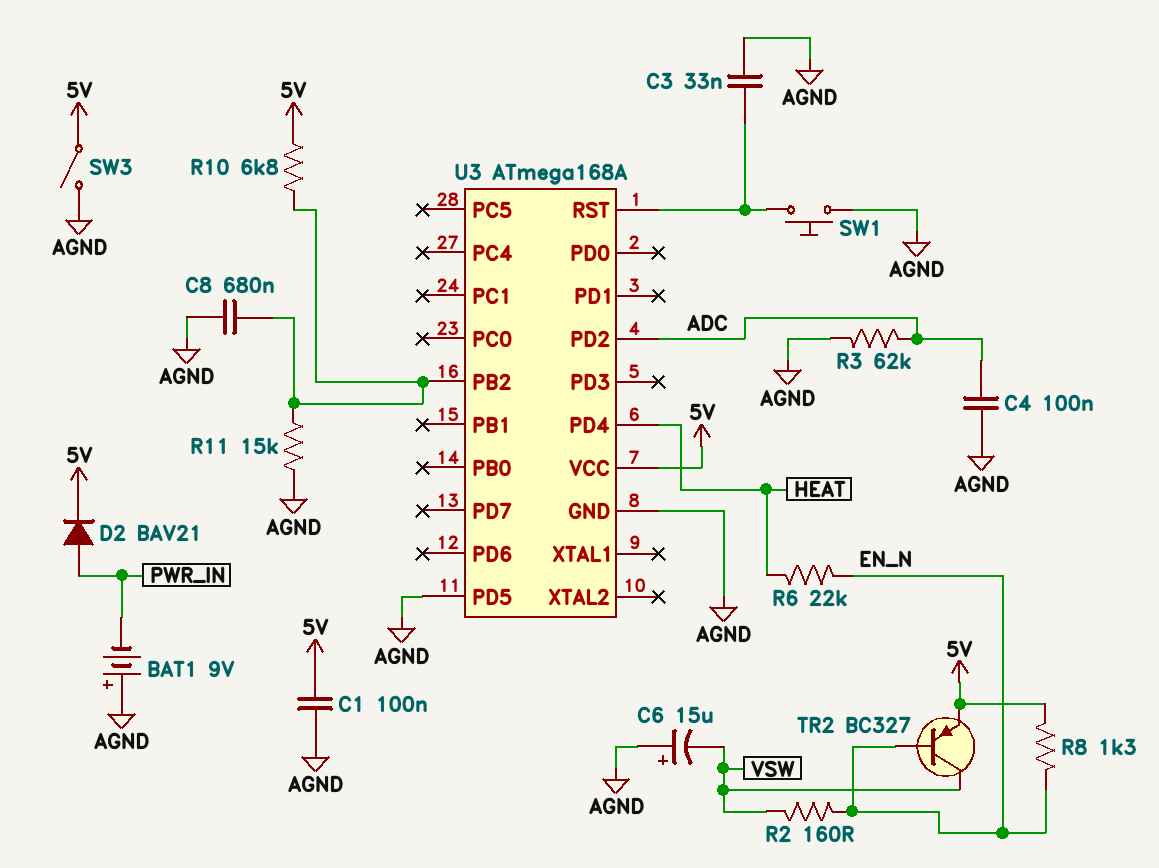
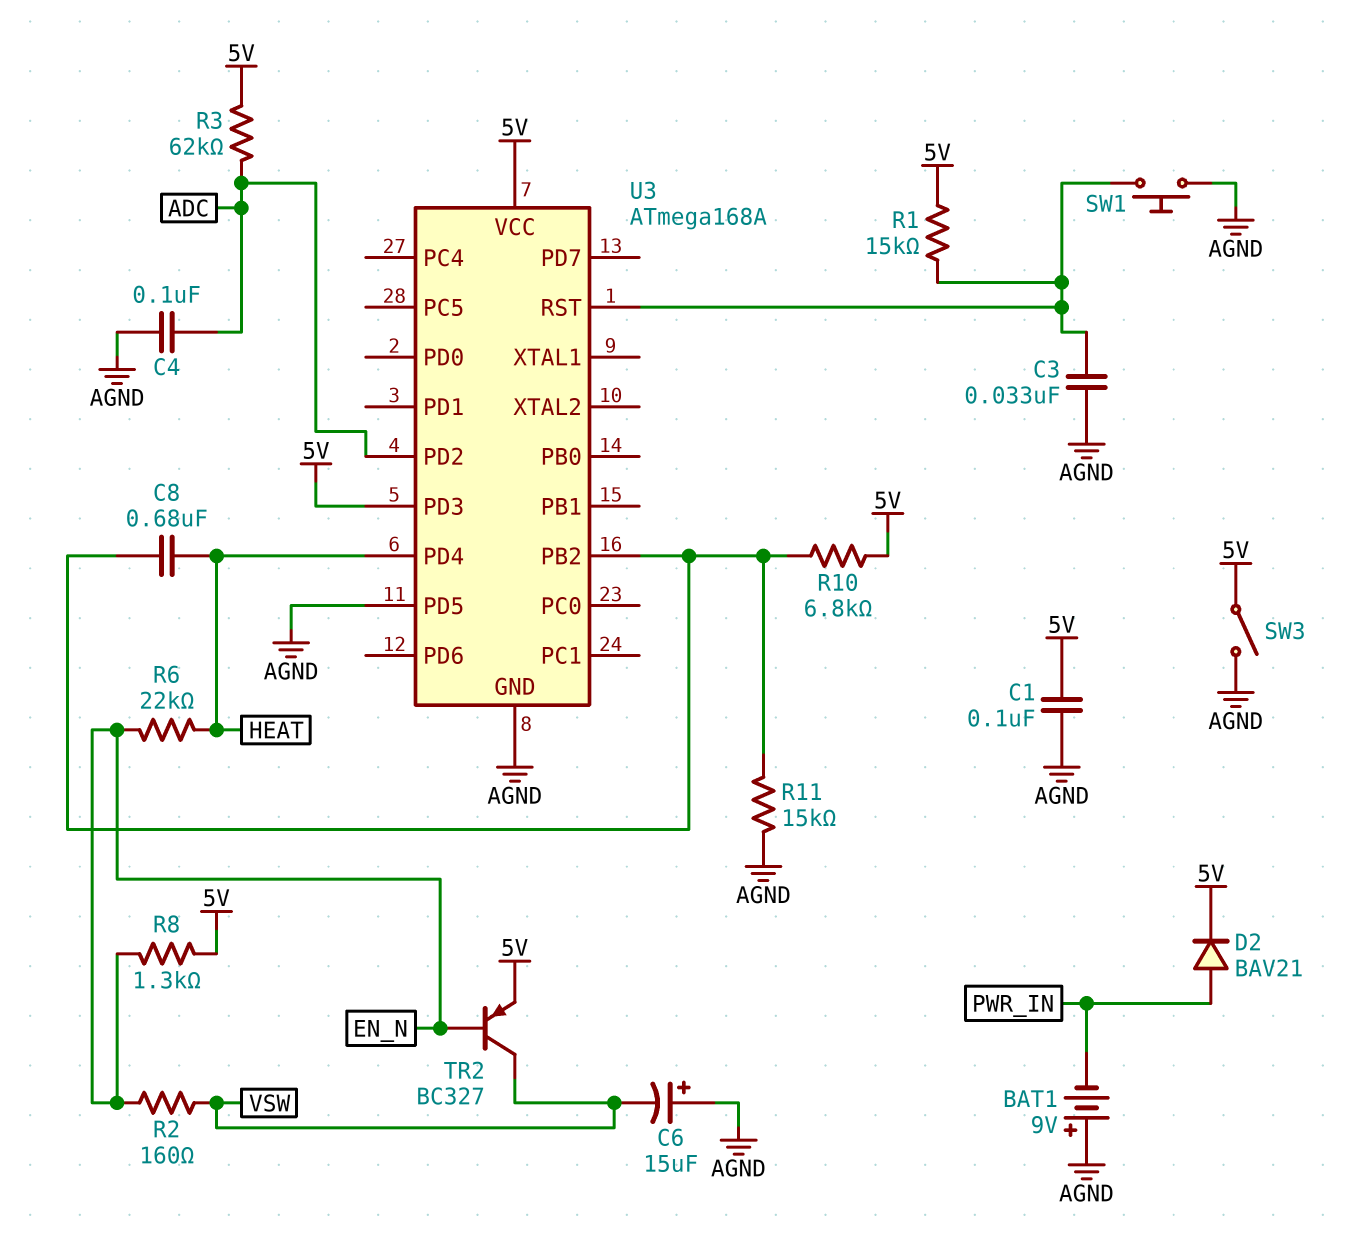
C8: 680nF (AGND, U3/PB2) -> 680nF (HEAT, U3/PB2)
R1: none -> 15k (5V, U3/RST)
R3: 62k (ADC, AGND) -> 62k (5V, ADC)
U3 pin PD3: none -> 5V

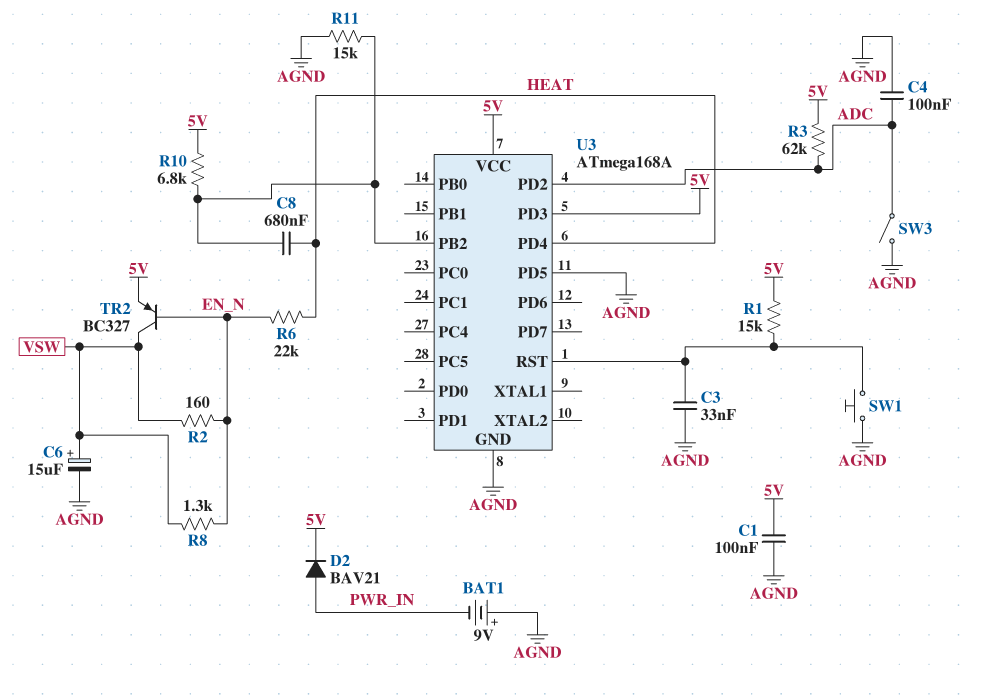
C6: 15uF (plus AGND, minus VSW) -> 15uF (plus VSW, minus AGND)
R8: 1.3k (5V, EN_N) -> 1.3k (EN_N, VSW)
SW3: switch (5V, AGND) -> switch (ADC, AGND)

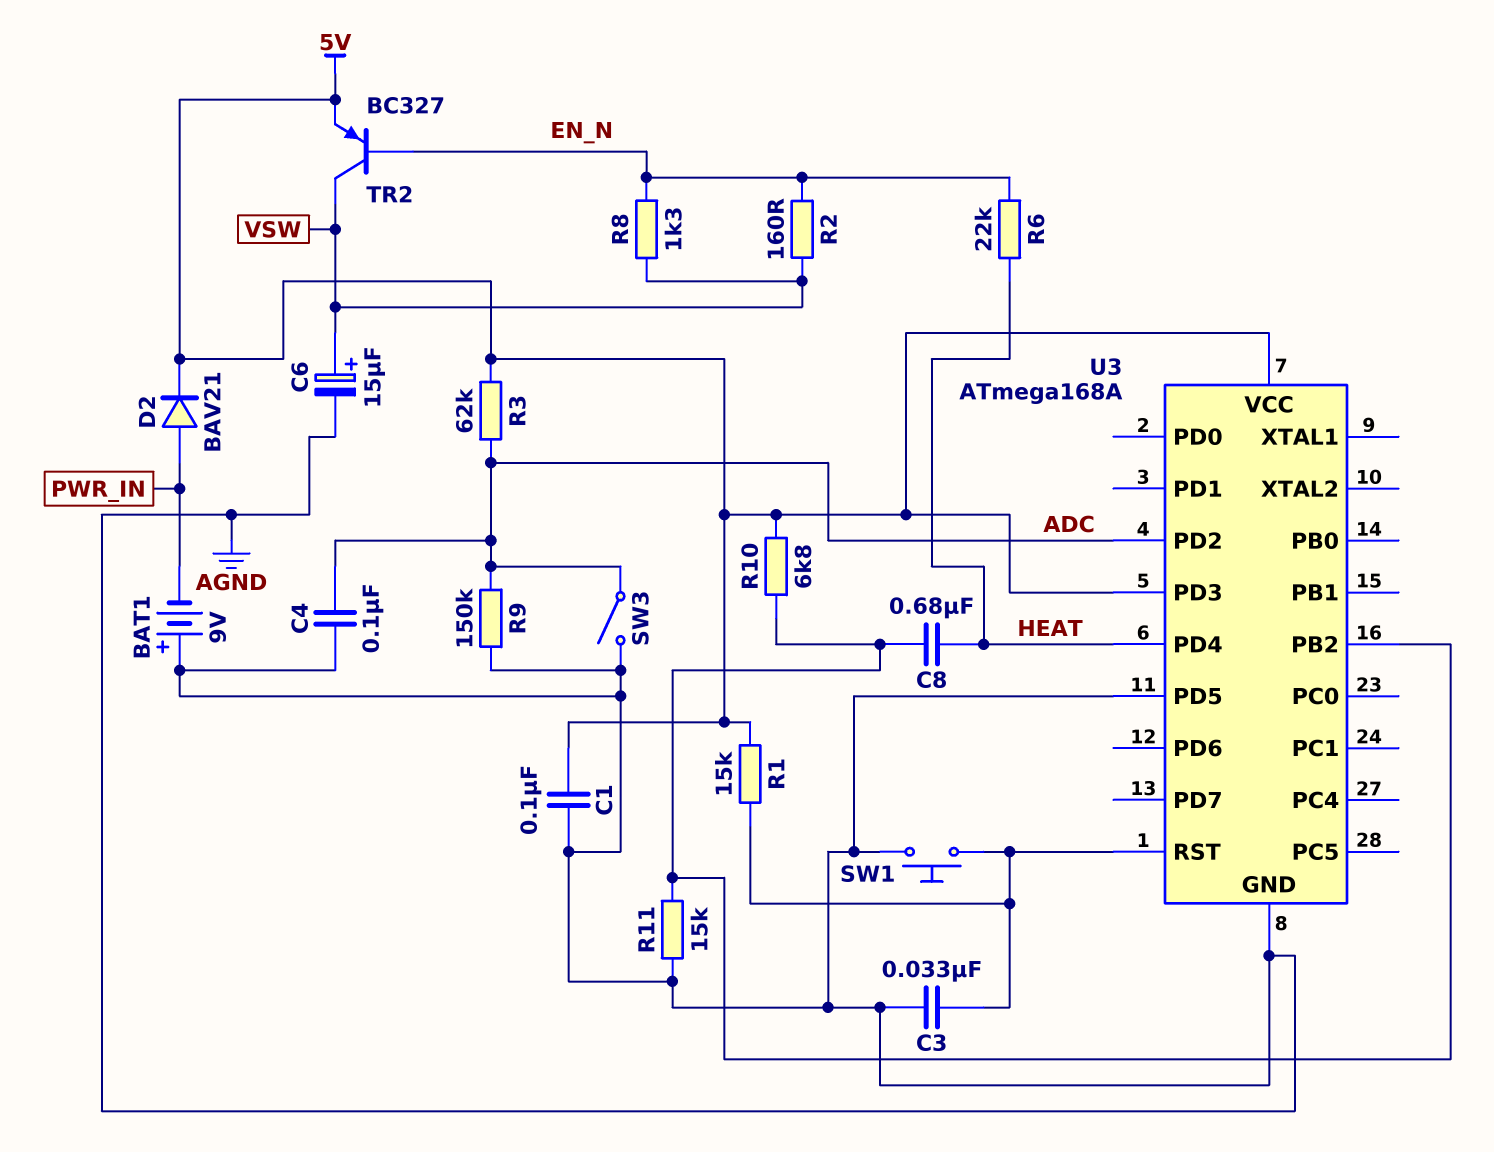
R9: none -> 150k (ADC, AGND)

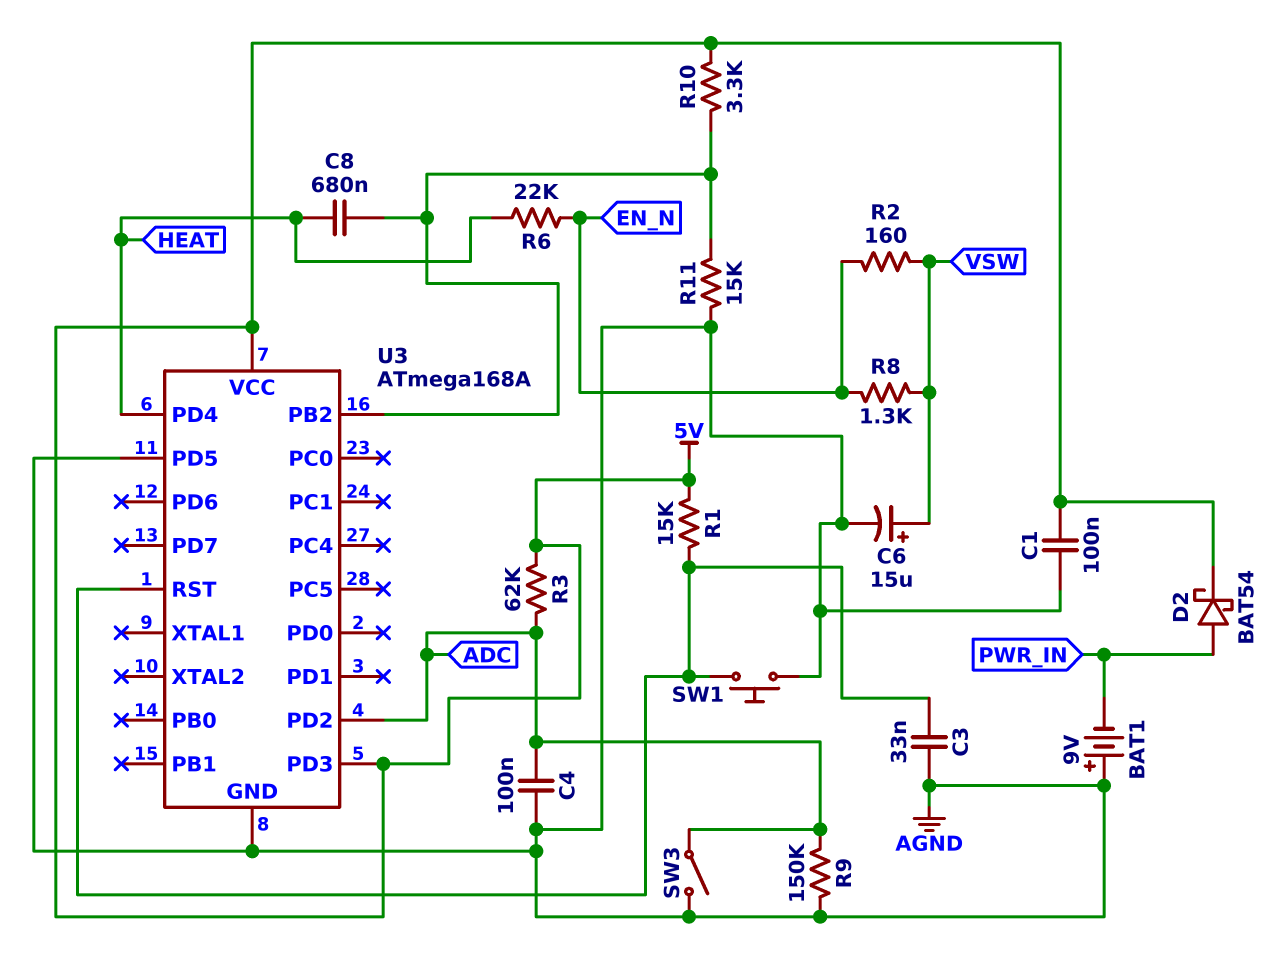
D2: diode BAV21 (A PWR_IN, K 5V) -> schottky BAT54 (A PWR_IN, K 5V)
R10: 6.8k (5V, U3/PB2) -> 3.3k (5V, U3/PB2)
TR2: PNP BC327 (B EN_N, C VSW, E 5V) -> none

